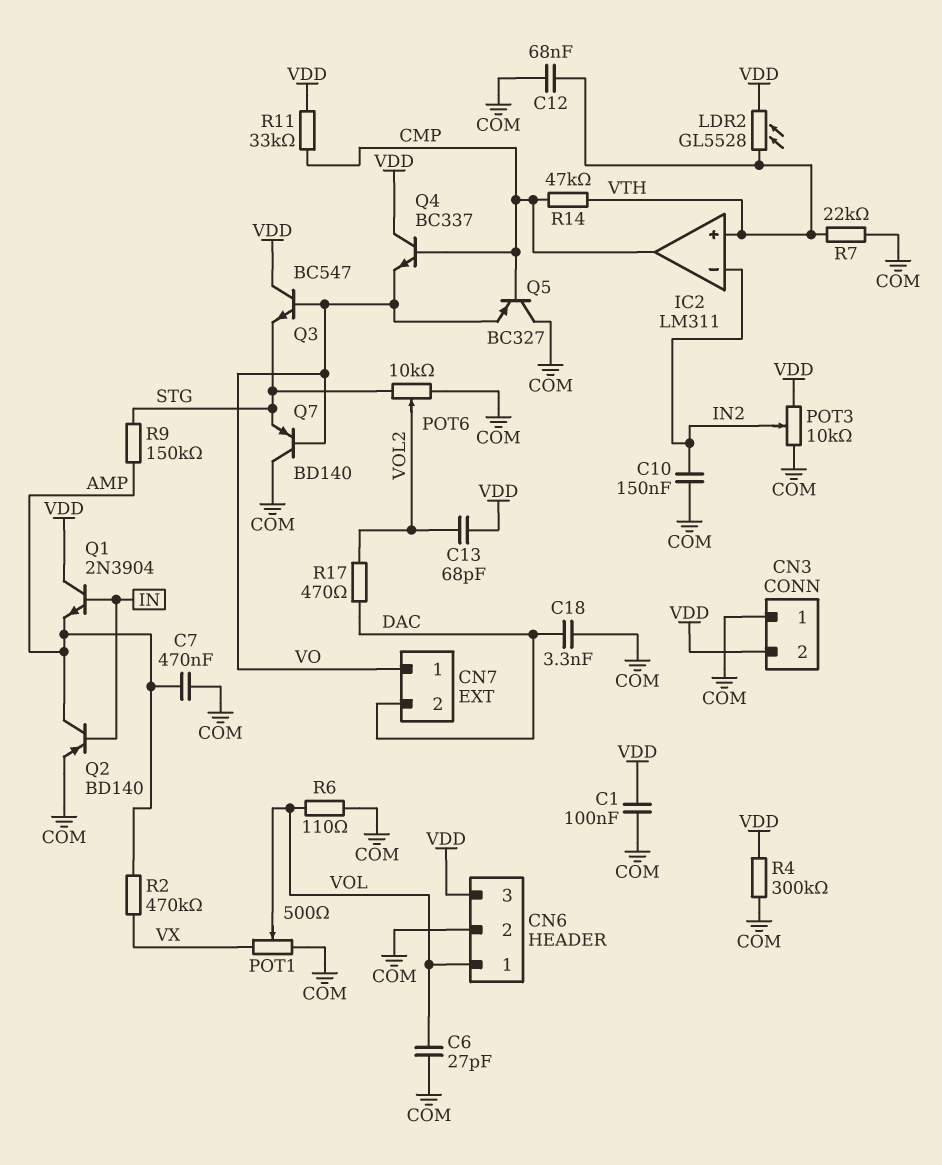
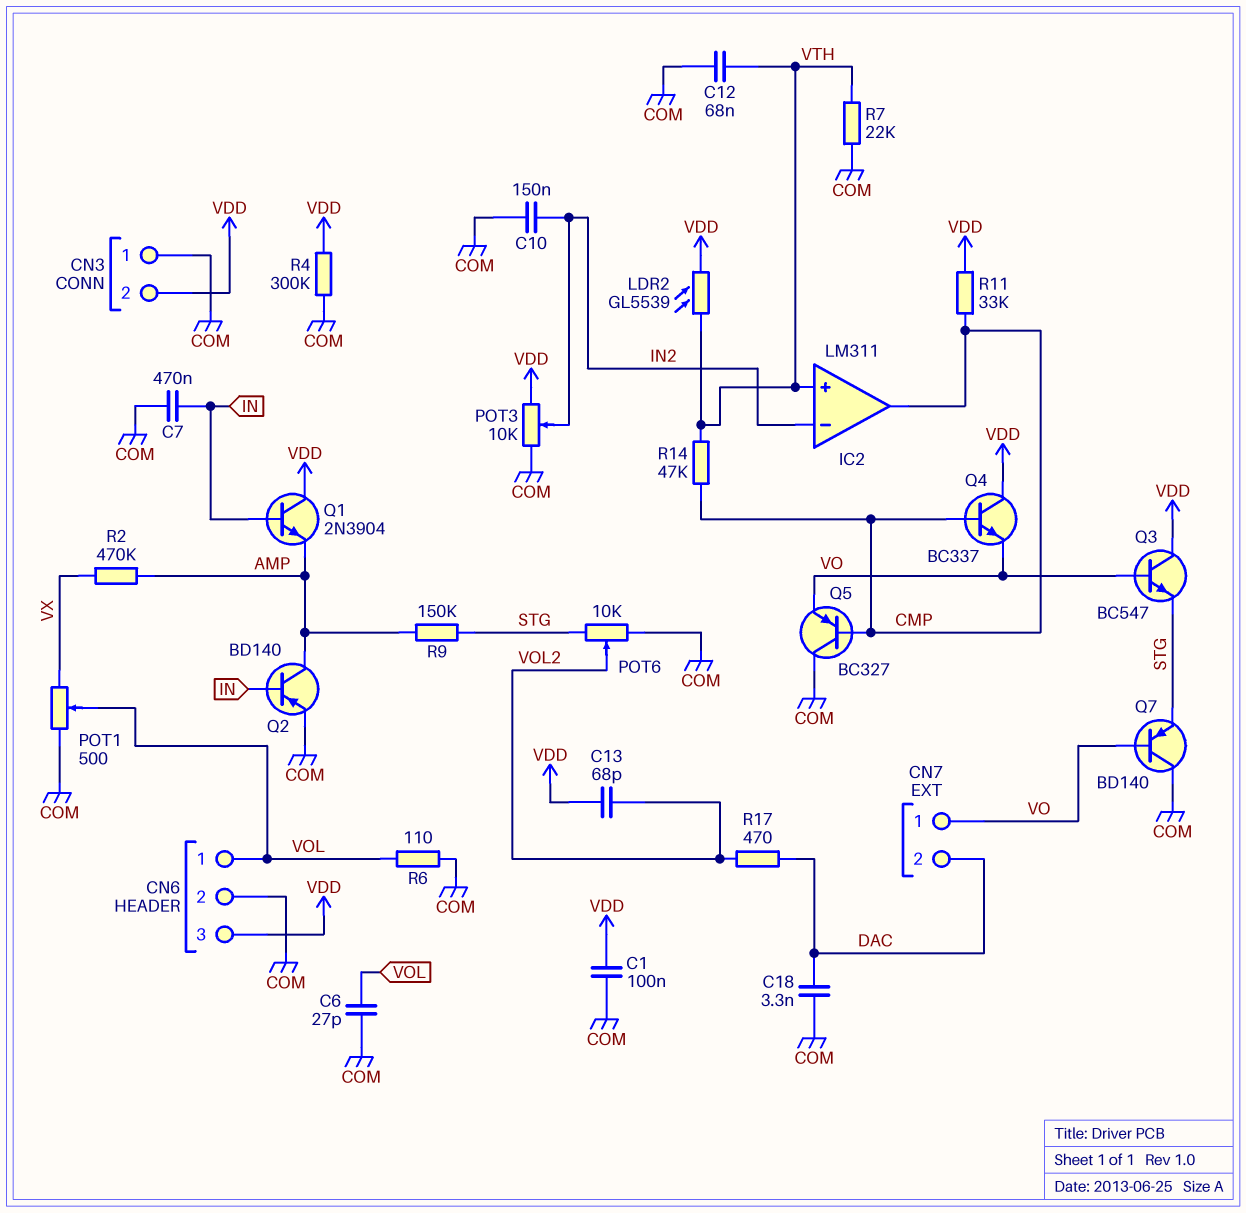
C7: 470nF (AMP, COM) -> 470nF (COM, IN)
LDR2: GL5528 (VDD, VTH) -> GL5539 (VDD, VTH)

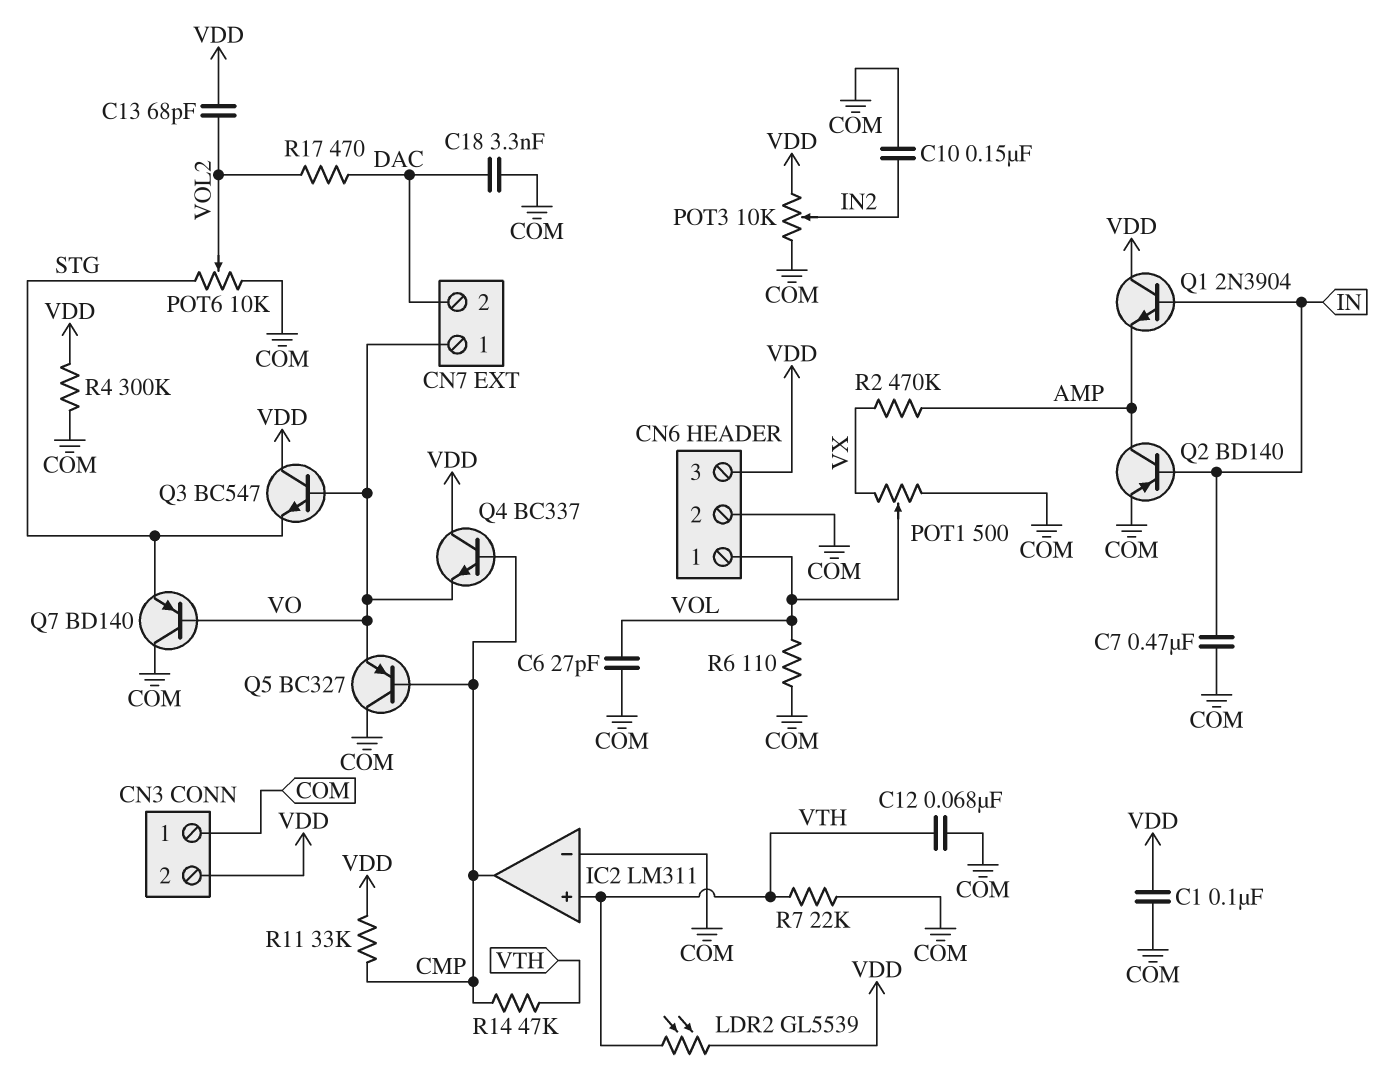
IC2 pin in-: IN2 -> COM
R9: 150k (AMP, STG) -> none

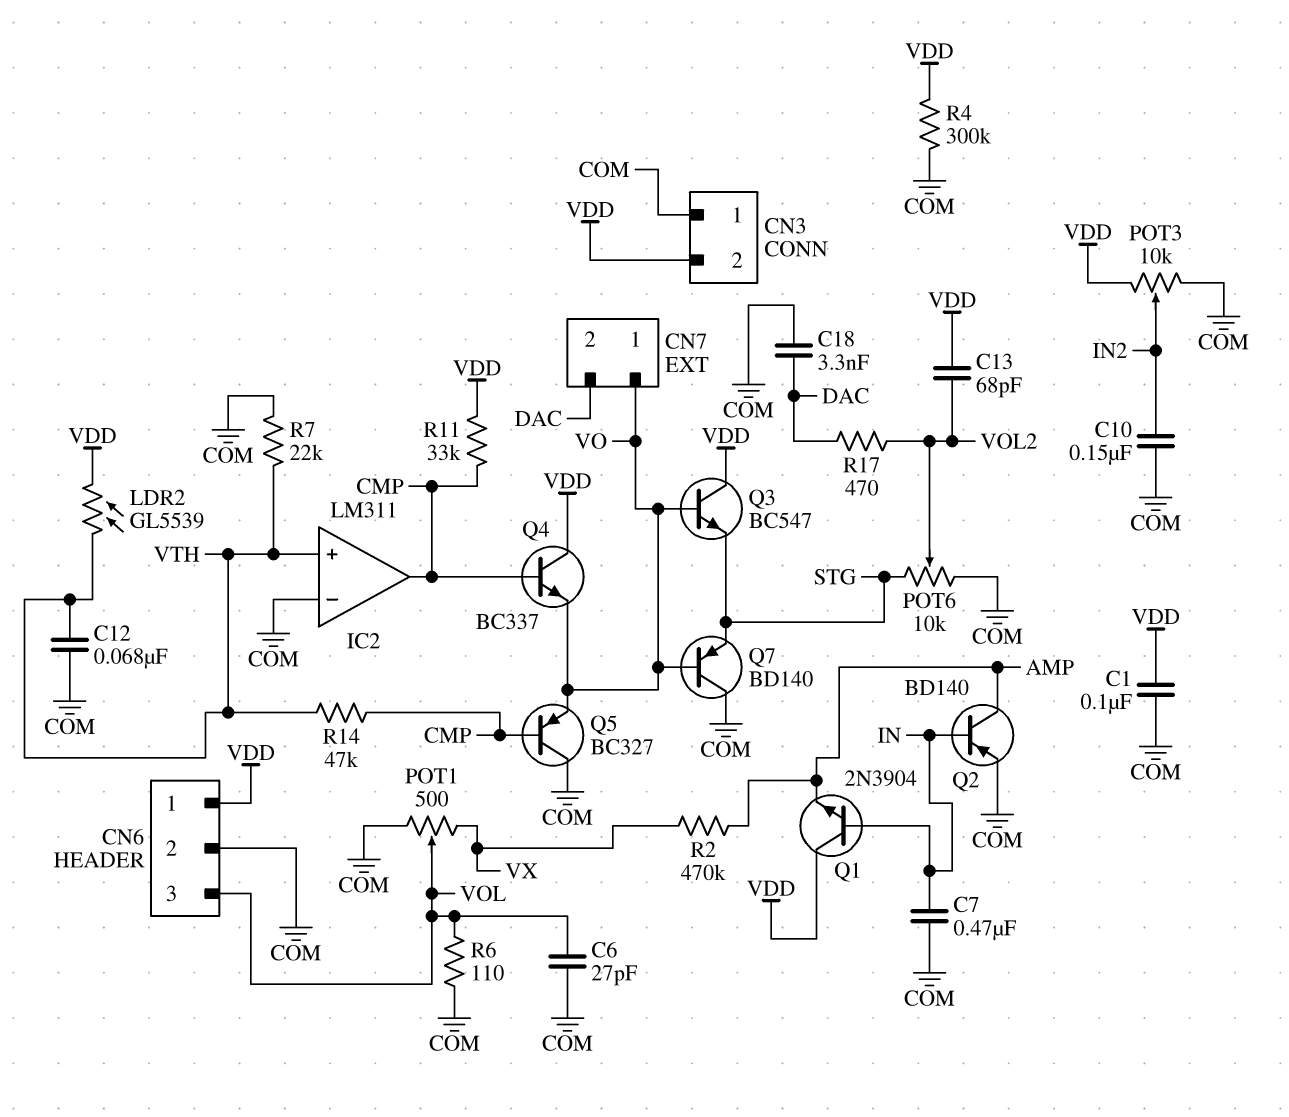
CN6 pin 1: VOL -> VDD
CN6 pin 3: VDD -> VOL

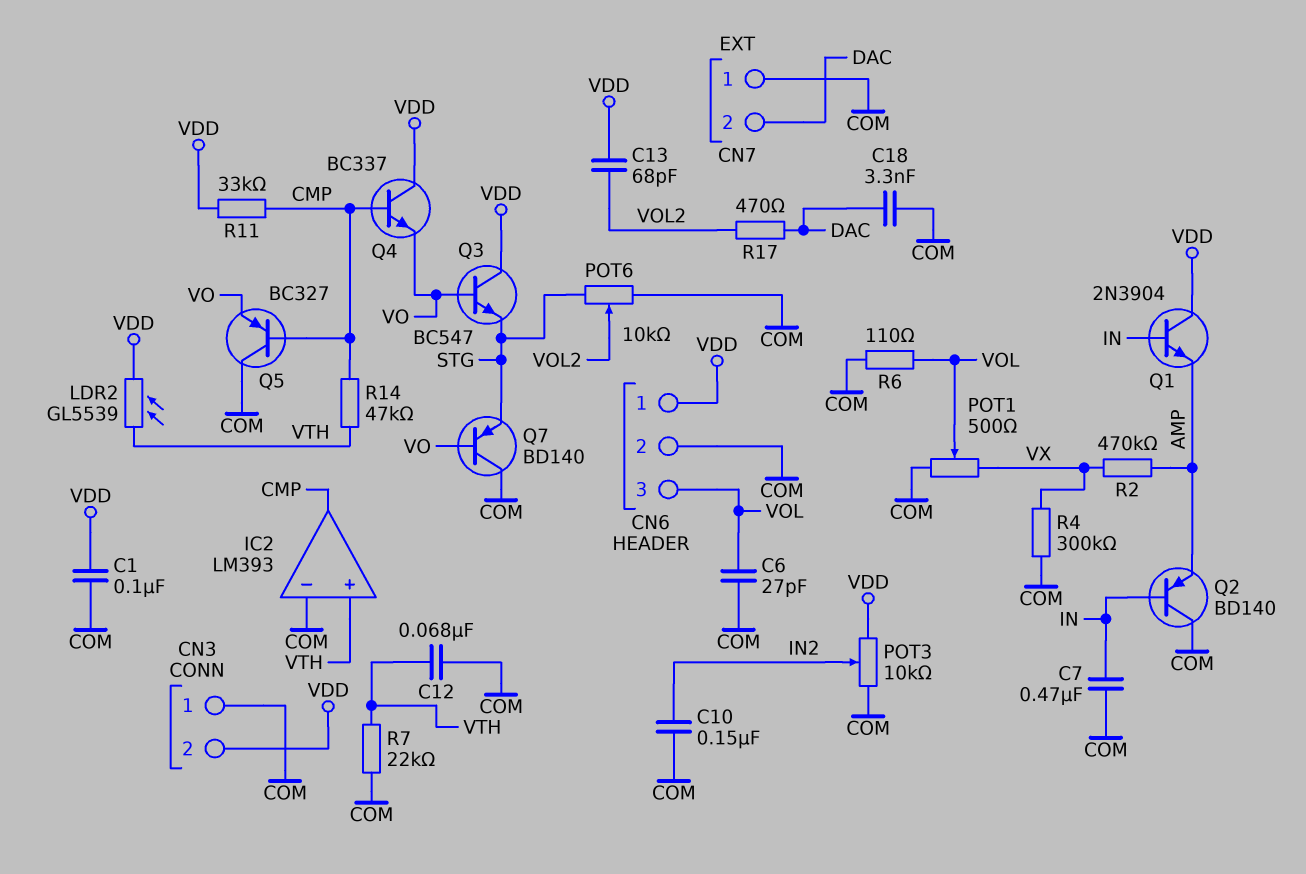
CN7 pin 1: VO -> COM
IC2: LM311 -> LM393
Q2: PNP BD140 (B IN, C AMP, E COM) -> PNP BD140 (B IN, C COM, E AMP)
R4: 300k (COM, VDD) -> 300k (COM, VX)

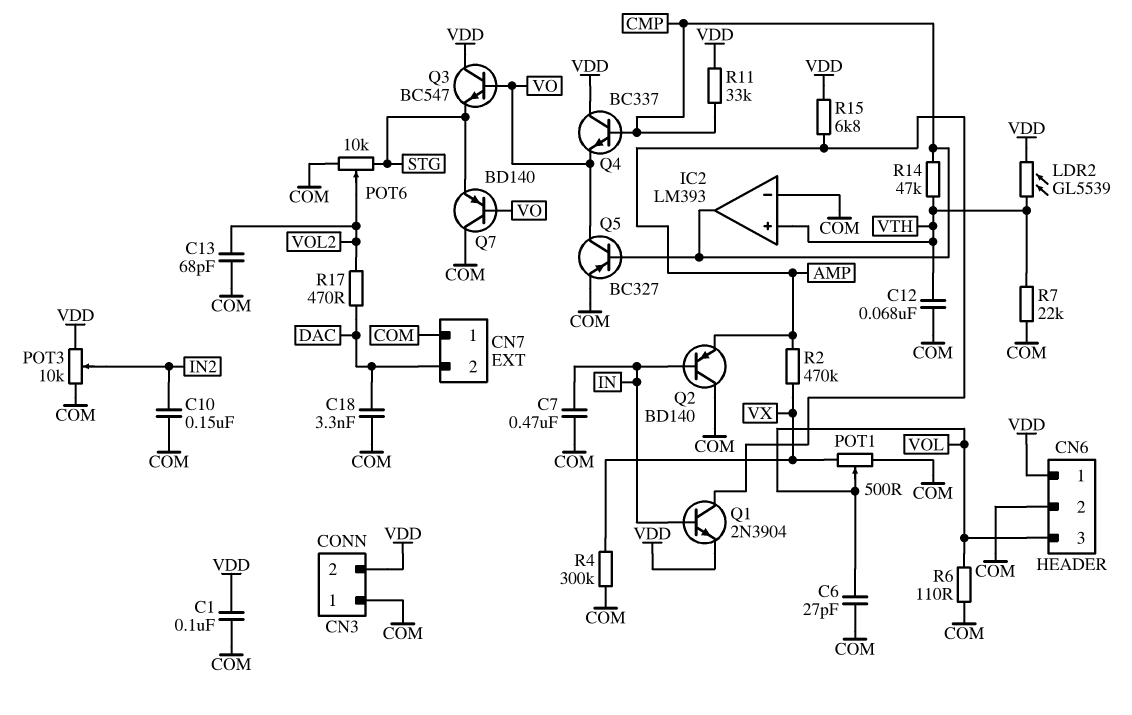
C13: 68pF (VDD, VOL2) -> 68pF (COM, VOL2)
Q1: NPN 2N3904 (B IN, C VDD, E AMP) -> NPN 2N3904 (B IN, C AMP, E VDD)
Q5: PNP BC327 (B CMP, C COM, E VO) -> PNP BC327 (B CMP, C VO, E COM)
R15: none -> 6.8k (AMP, VDD)

